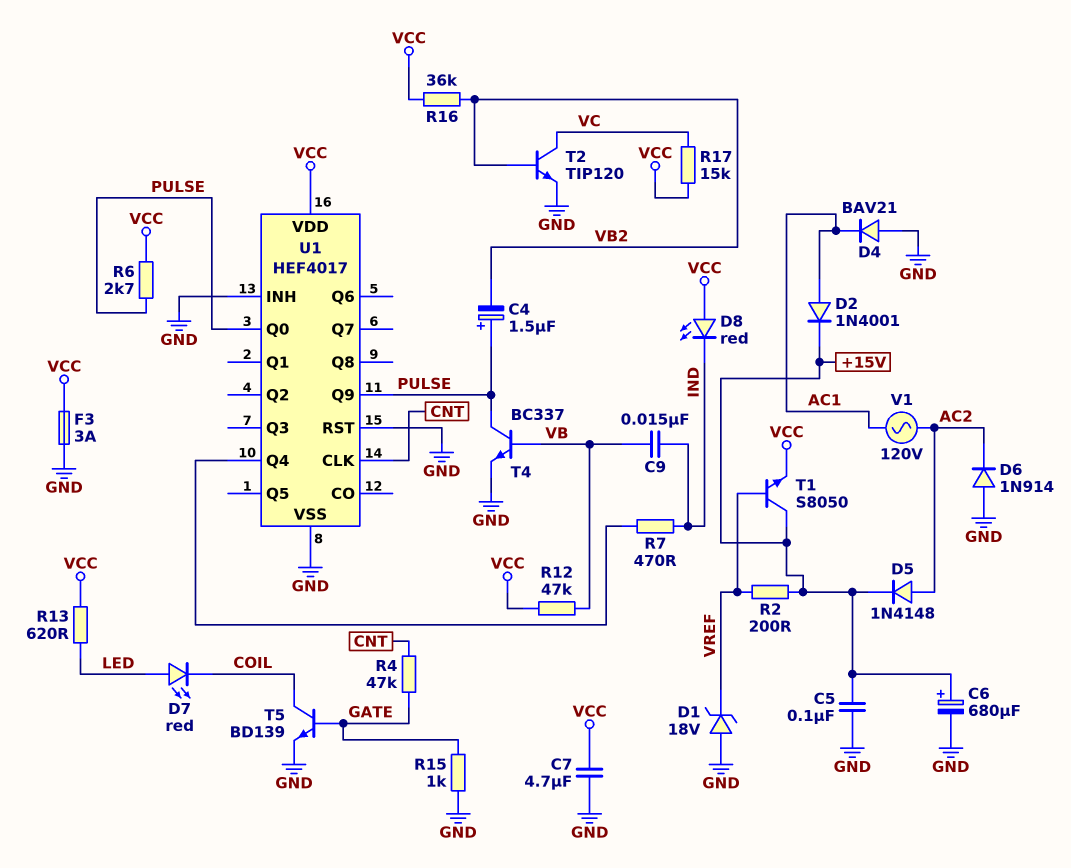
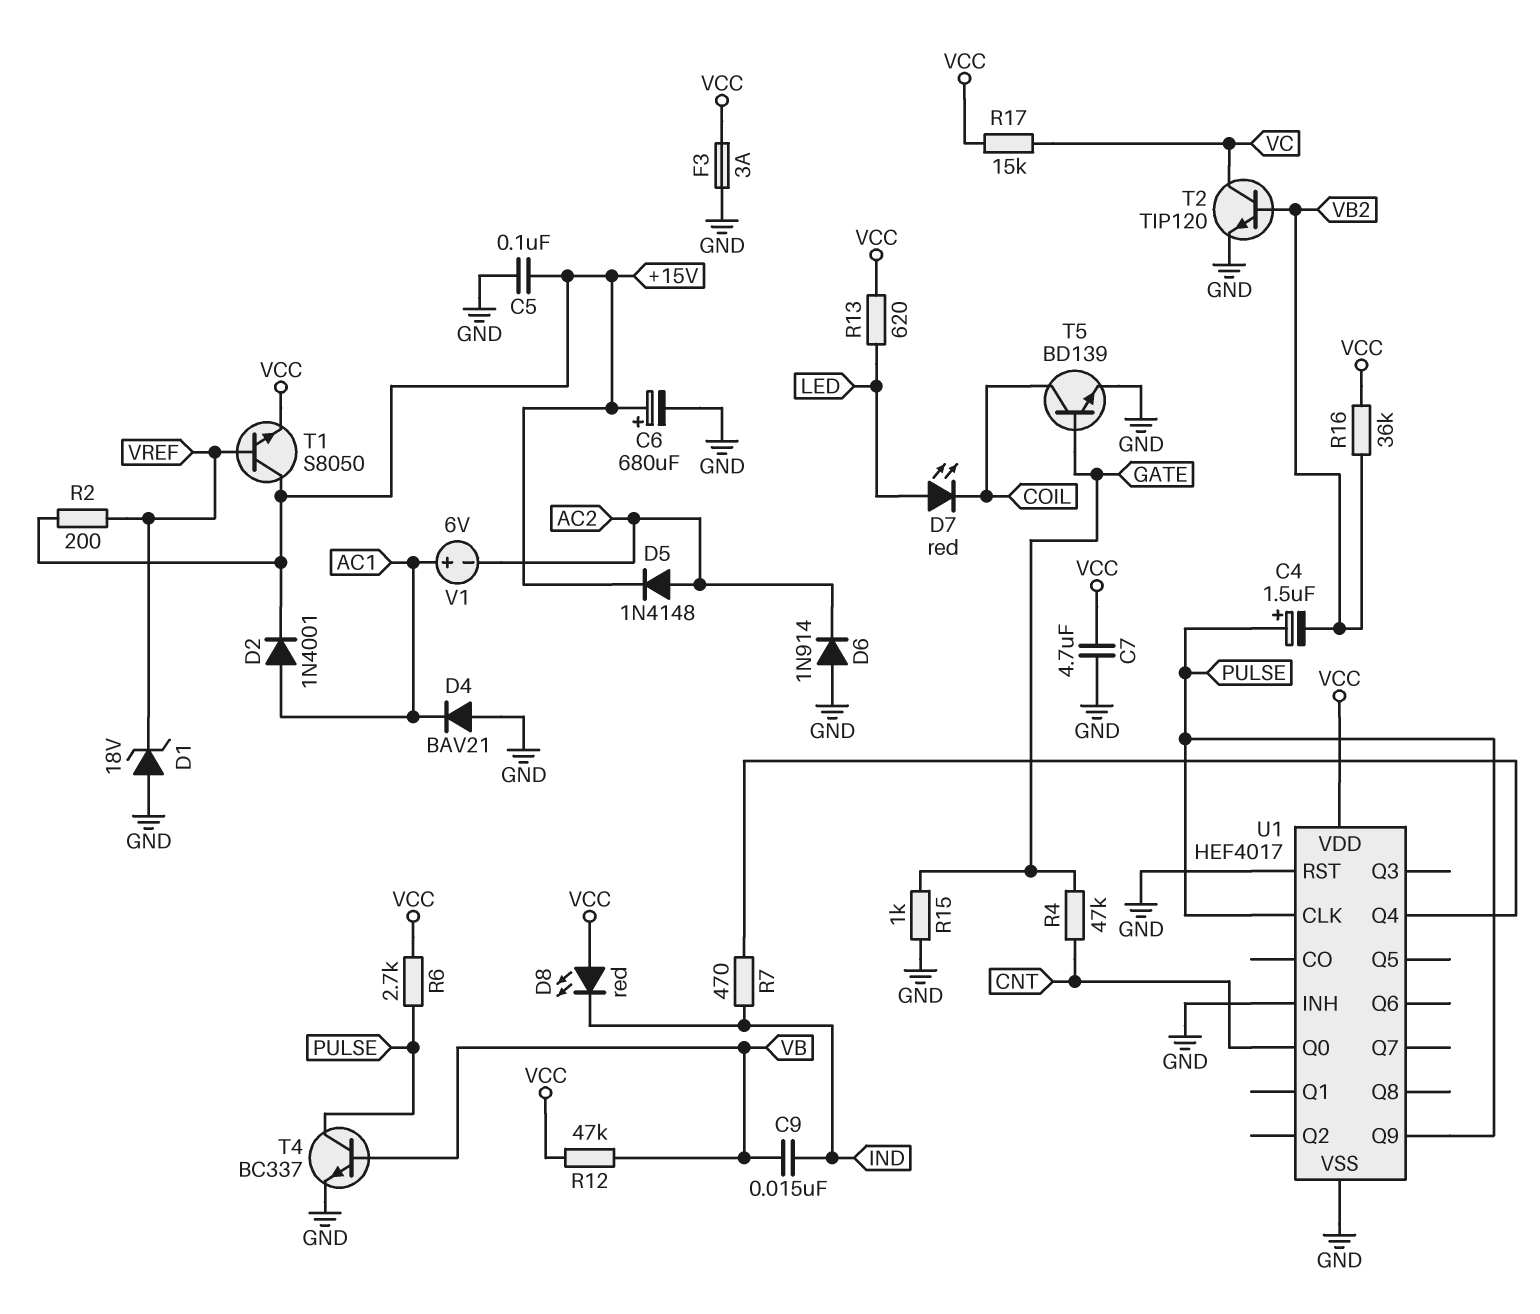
U1 pin CLK: CNT -> PULSE
U1 pin Q0: PULSE -> CNT
V1: AC 120V (AC1, AC2) -> 6V (plus AC1, minus AC2)

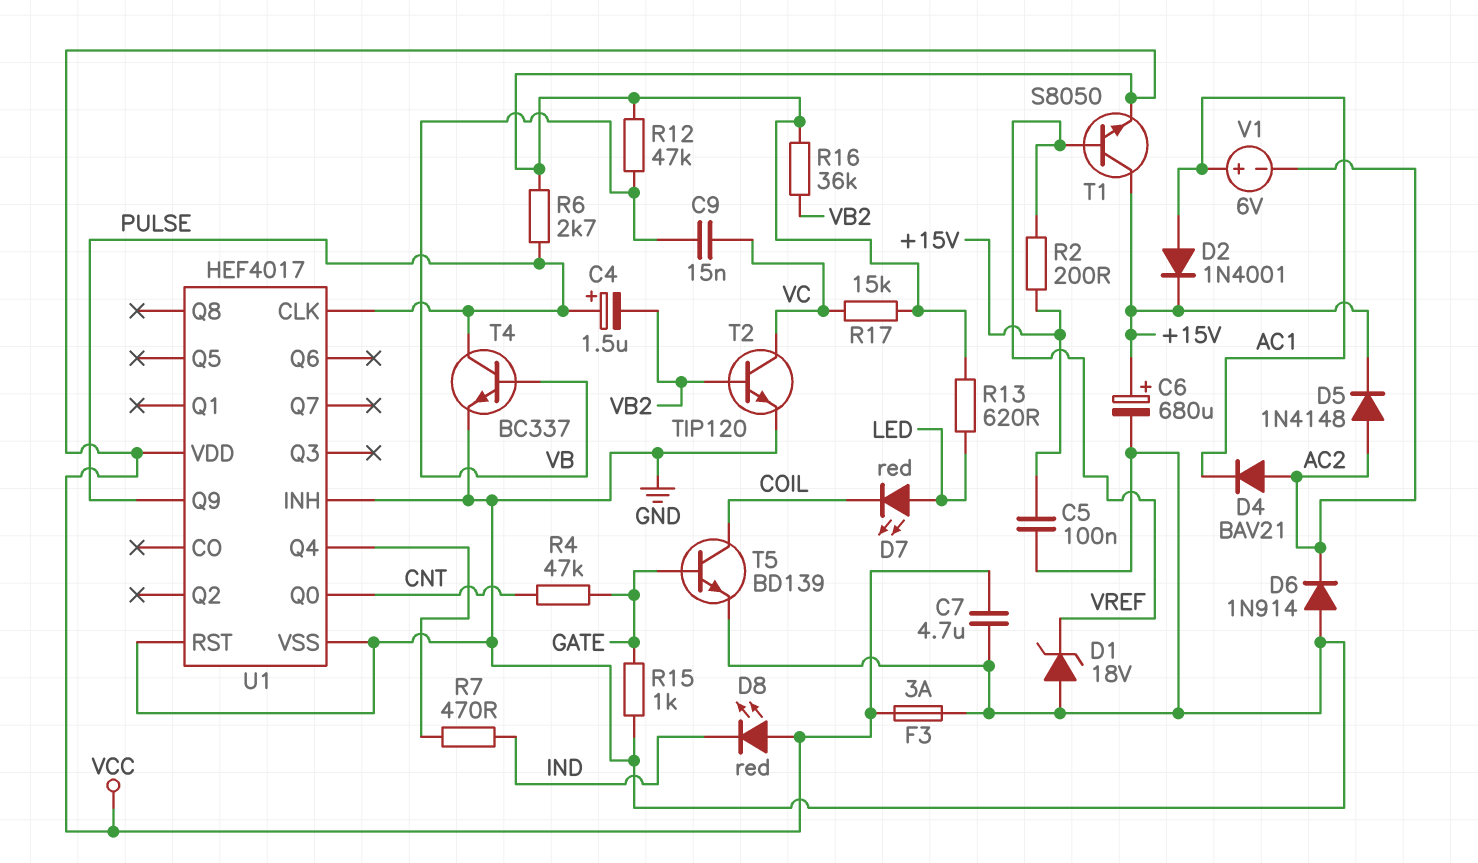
C9: 15nF (IND, VB) -> 15nF (VB, VC)
D4: diode BAV21 (A GND, K AC1) -> diode BAV21 (A AC2, K AC1)

